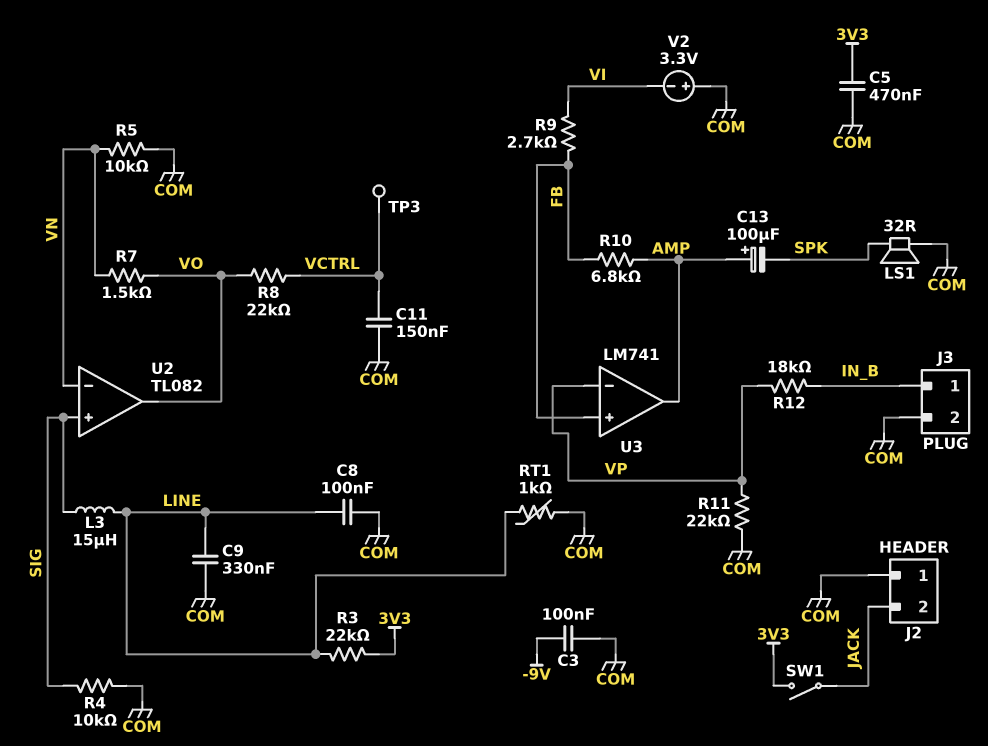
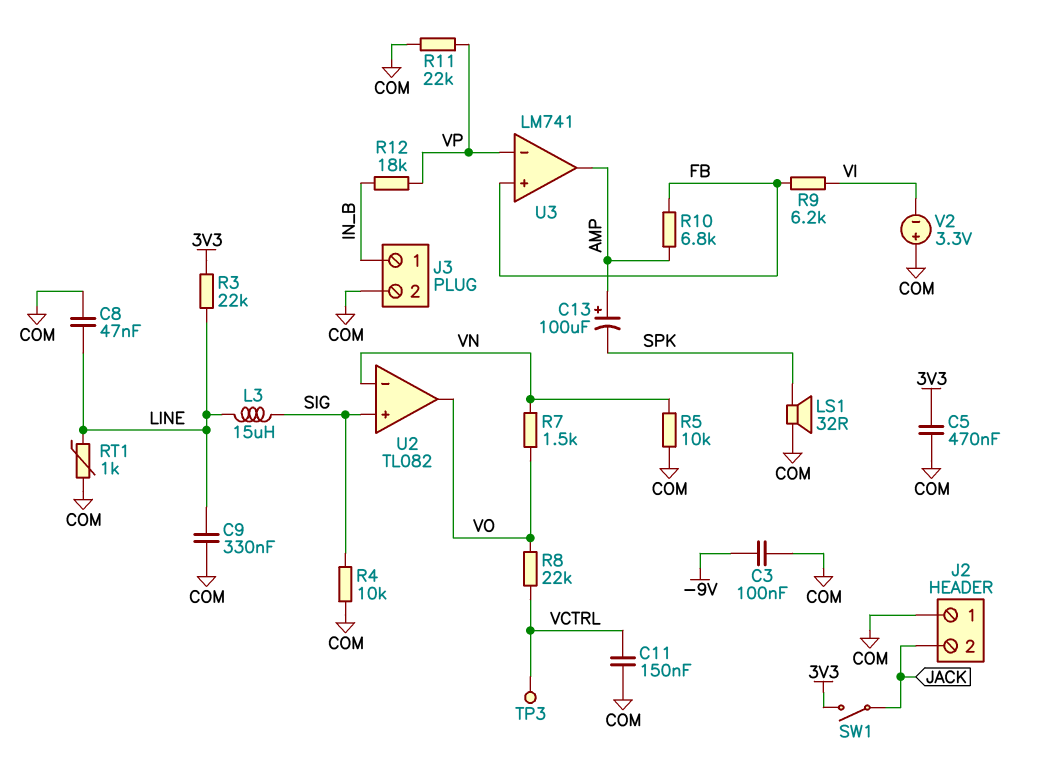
C8: 100nF (COM, LINE) -> 47nF (COM, LINE)
R9: 2.7k (FB, VI) -> 6.2k (FB, VI)

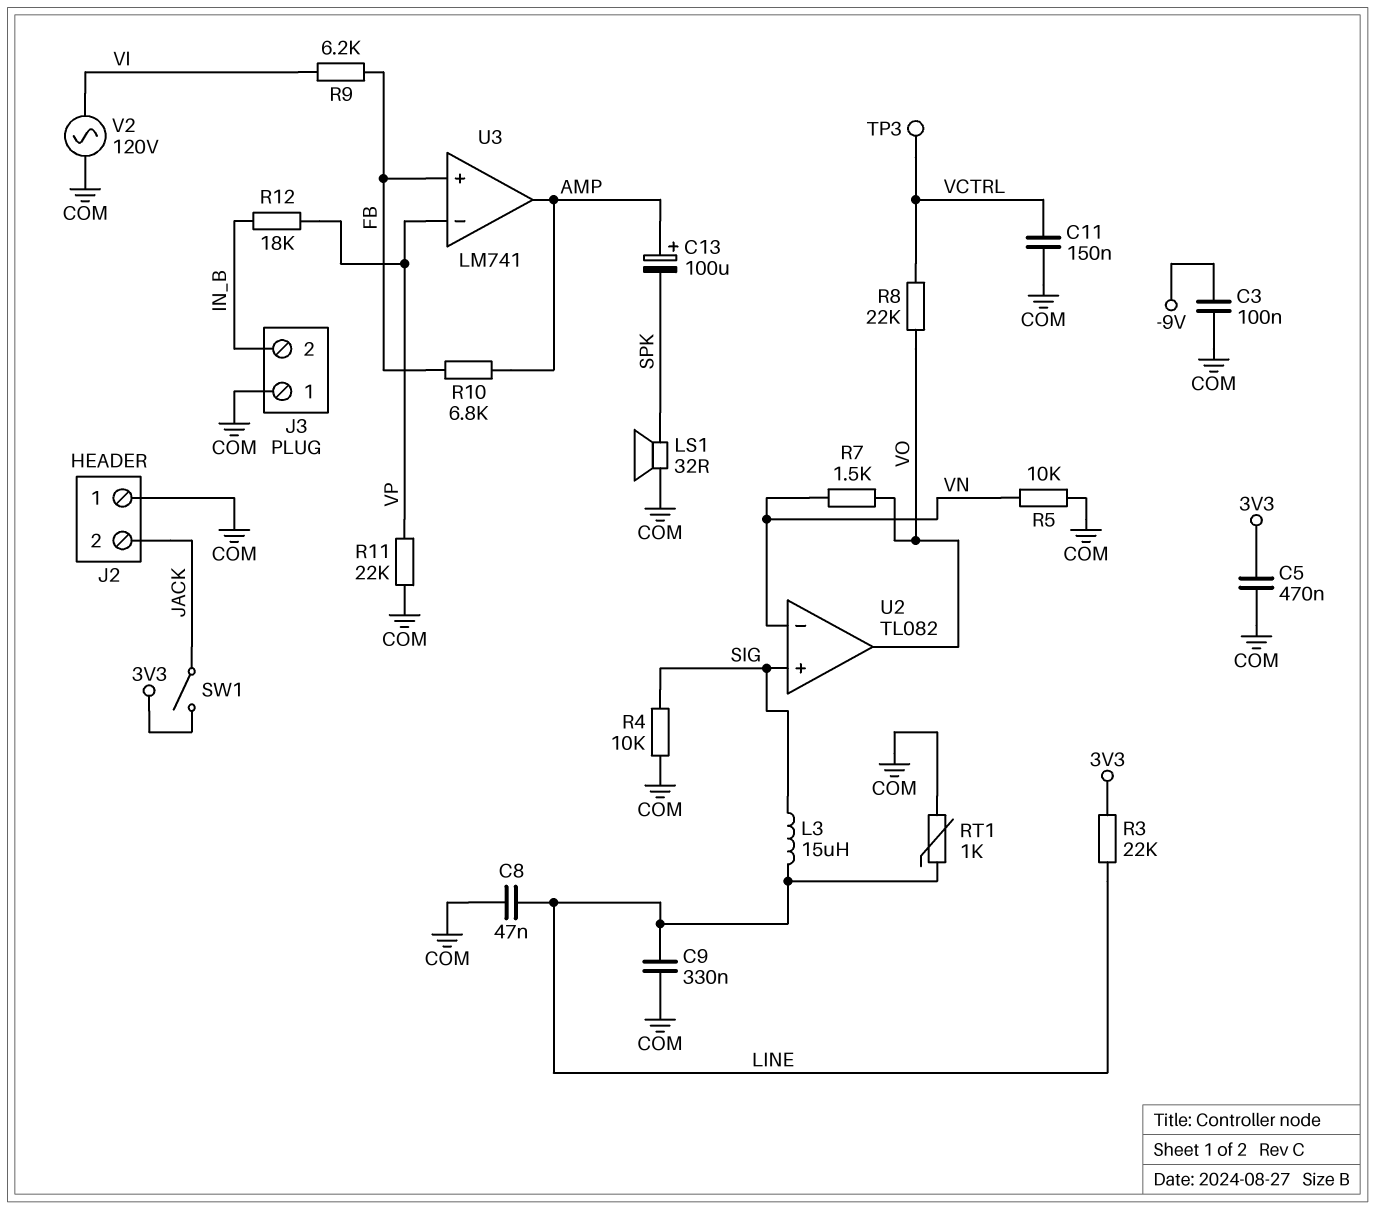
J3 pin 1: IN_B -> COM
J3 pin 2: COM -> IN_B
V2: 3.3V (plus COM, minus VI) -> AC 120V (COM, VI)

